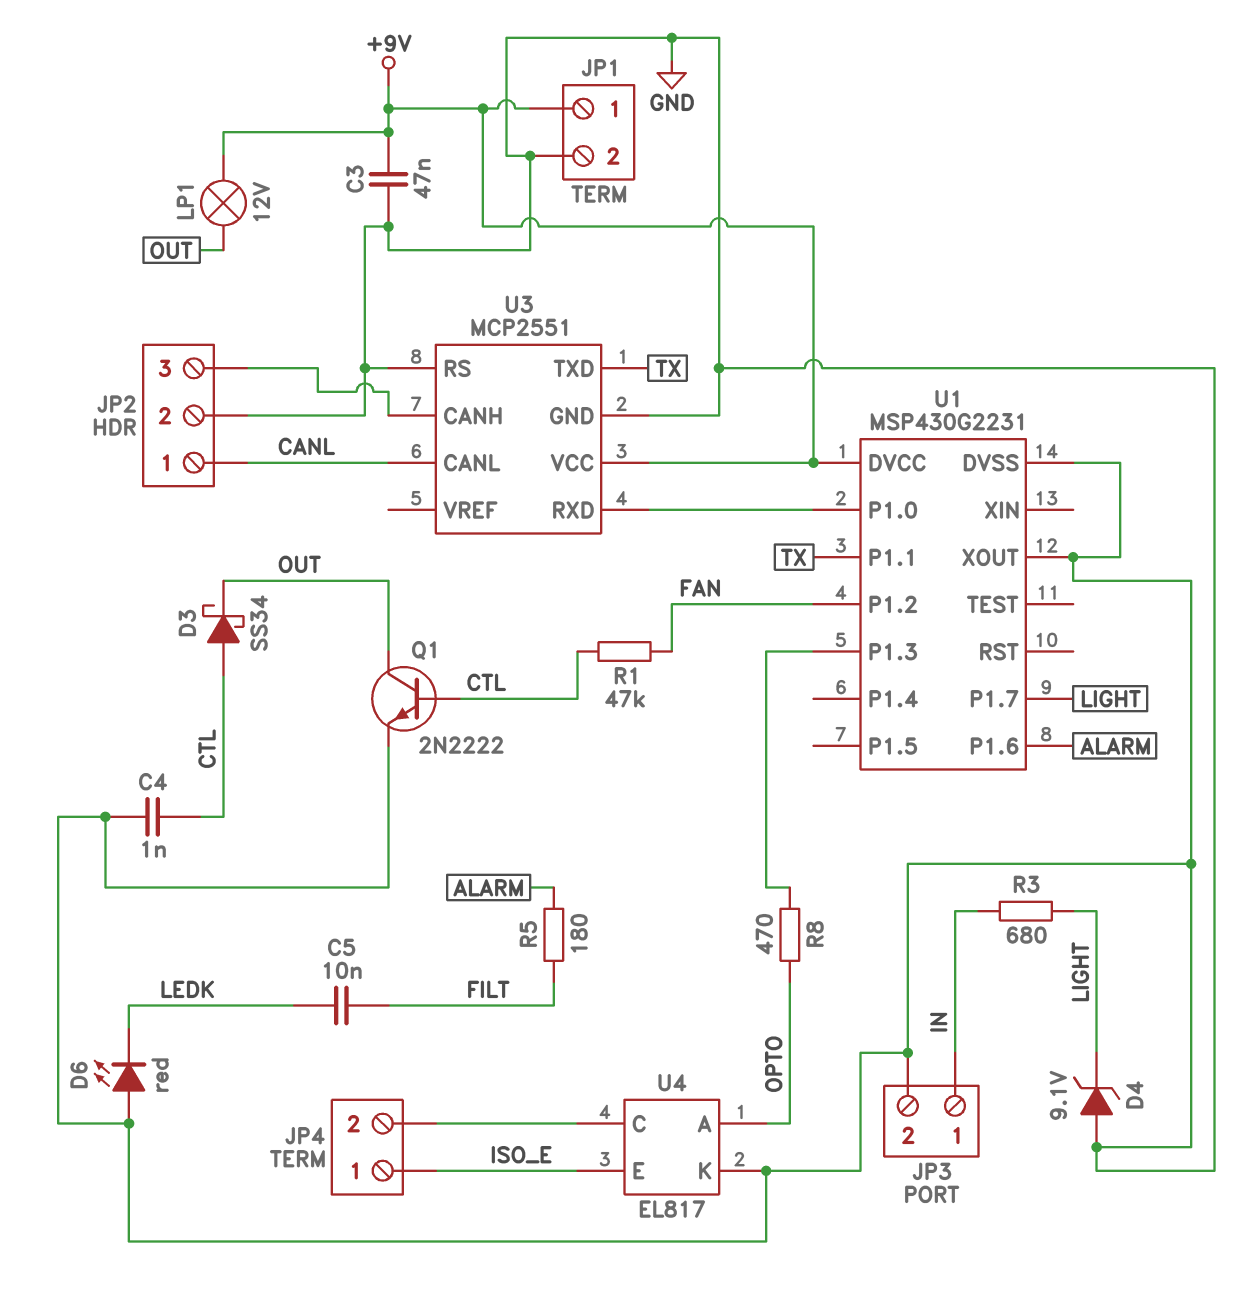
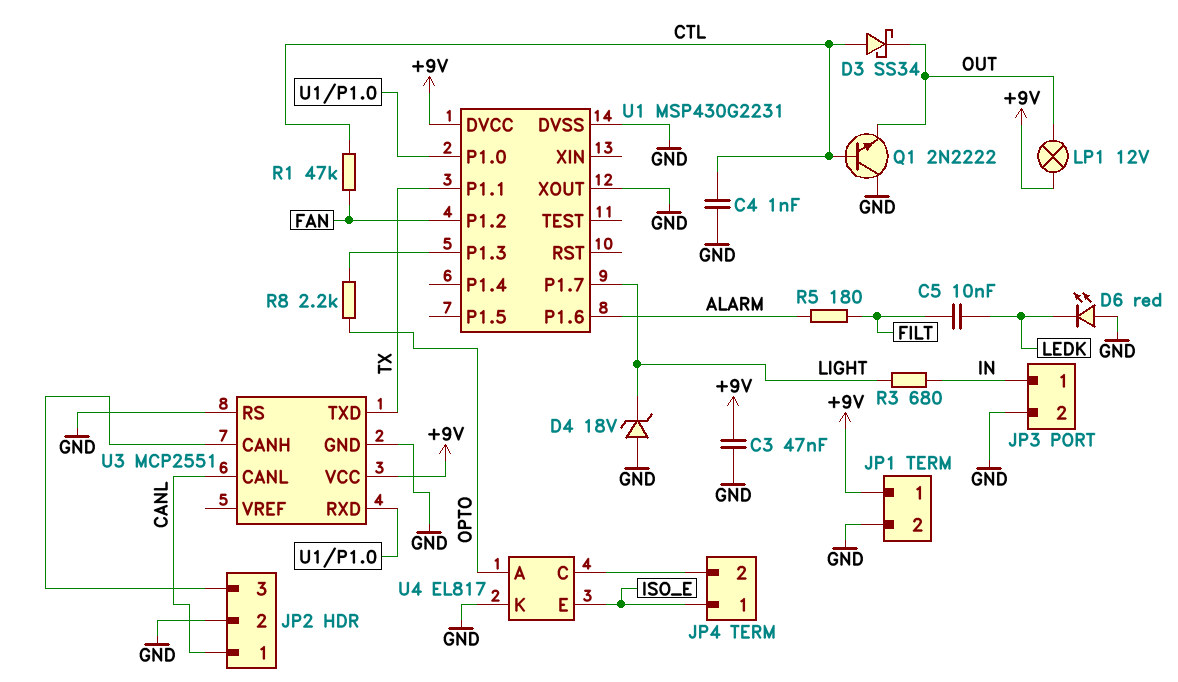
D4: zener 9.1V (A GND, K LIGHT) -> zener 18V (A GND, K LIGHT)
Q1: NPN 2N2222 (B CTL, C OUT, E GND) -> NPN 2N2222 (B CTL, C GND, E OUT)
R8: 470 (OPTO, U1/P1.3) -> 2.2k (OPTO, U1/P1.3)

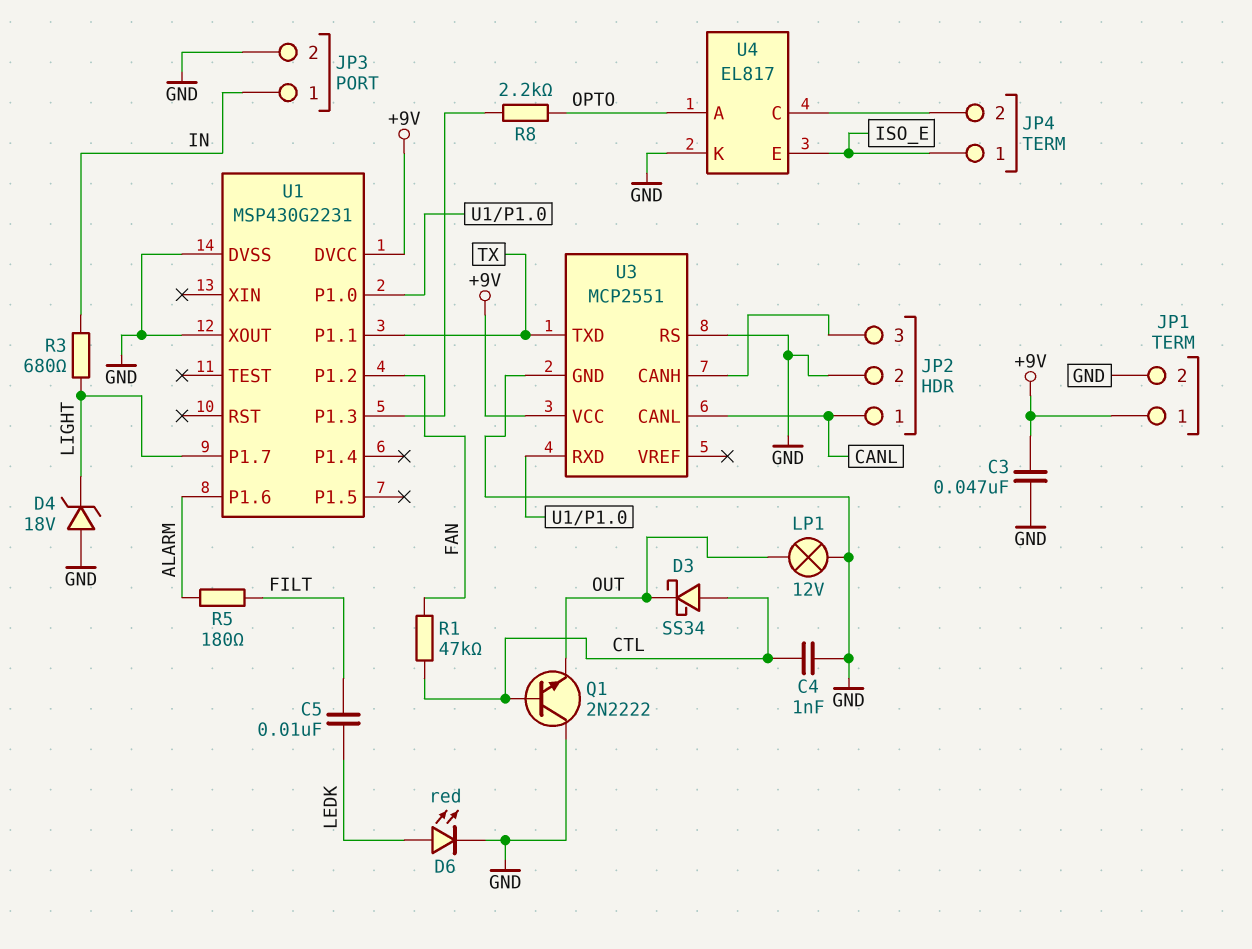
D6: LED red (A GND, K LEDK) -> LED red (A LEDK, K GND)
LP1: lamp 12V (+9V, OUT) -> lamp 12V (GND, OUT)

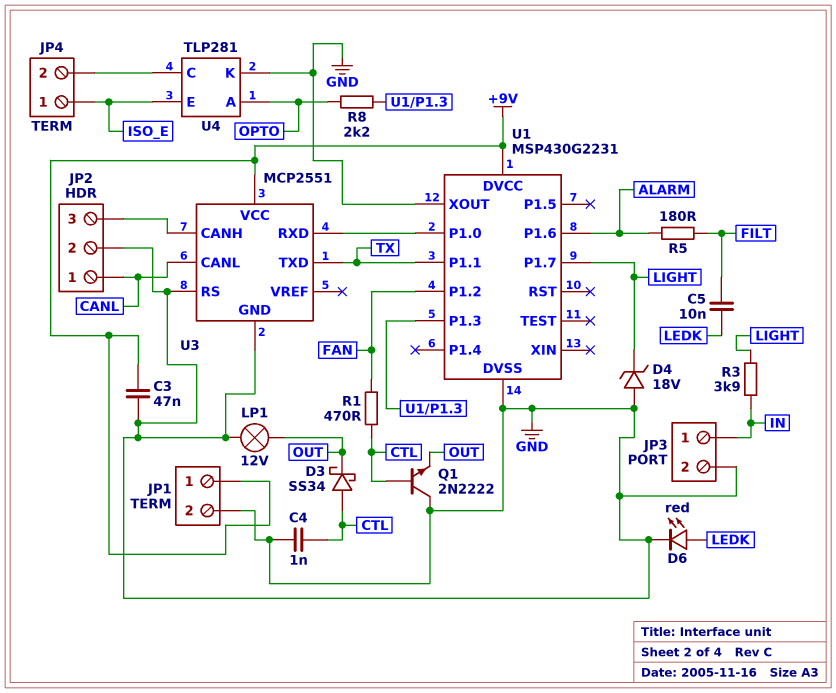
R1: 47k (CTL, FAN) -> 470 (CTL, FAN)
R3: 680 (IN, LIGHT) -> 3.9k (IN, LIGHT)
U4: EL817 -> TLP281

